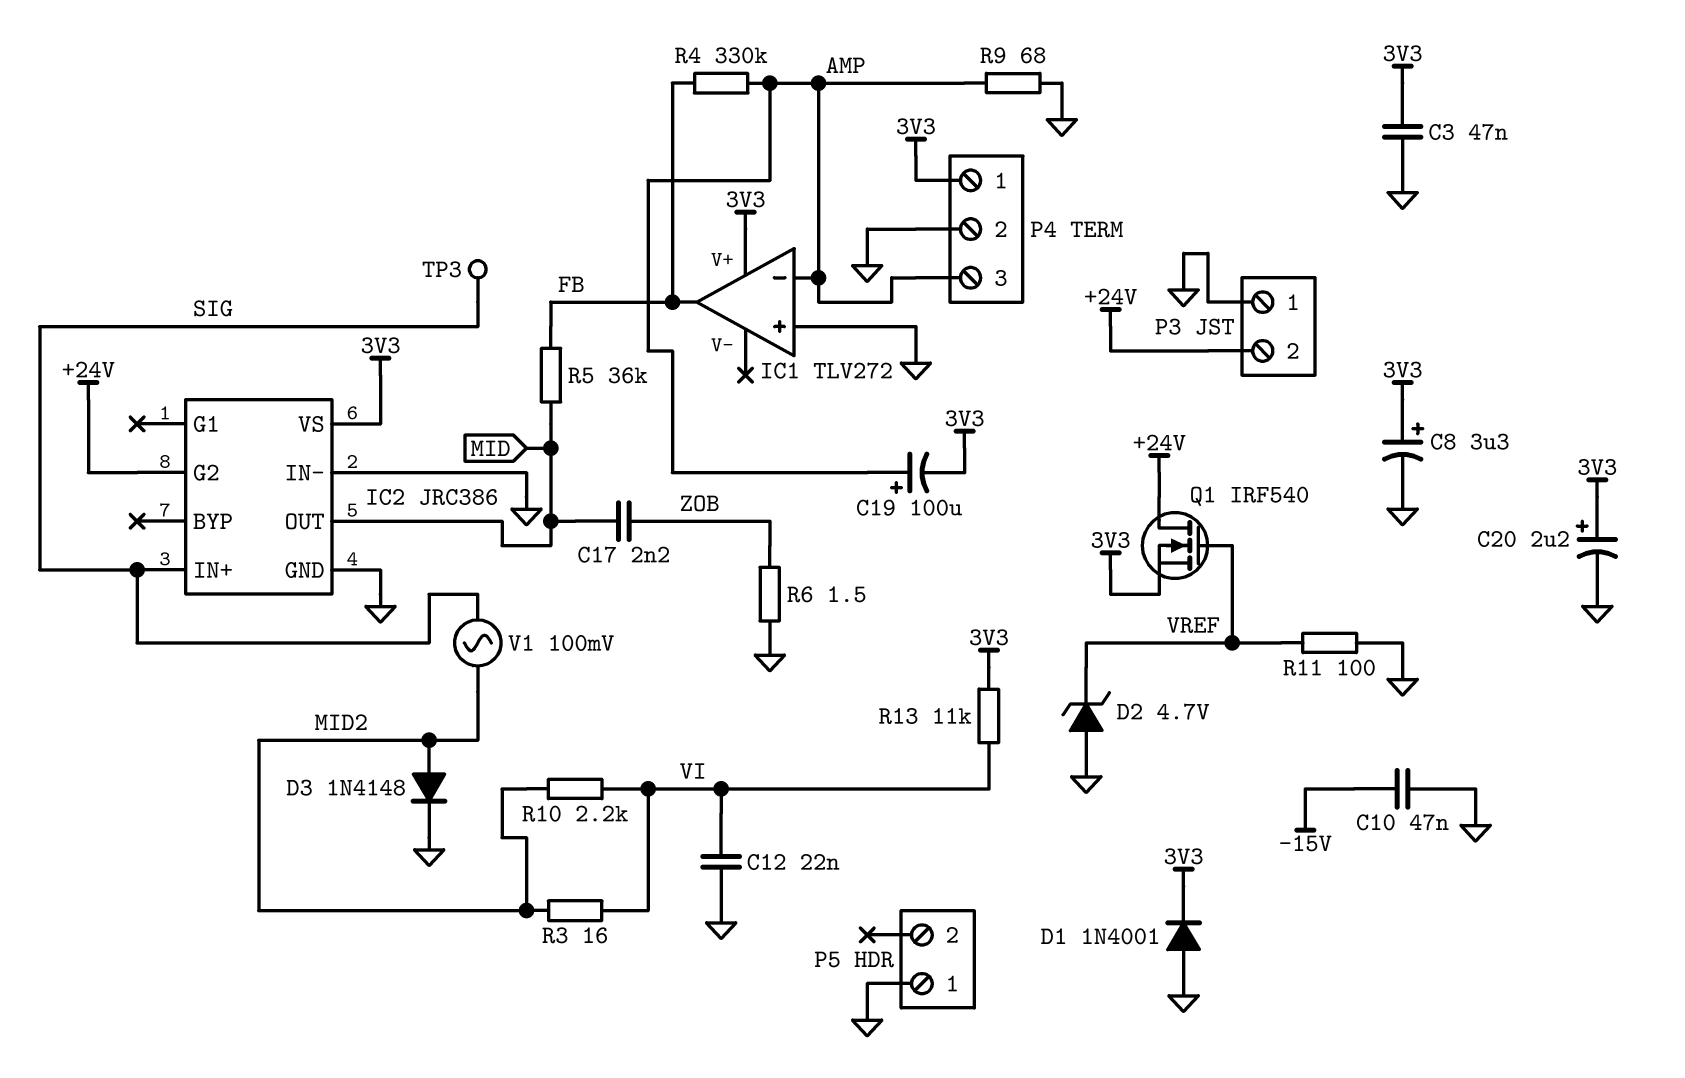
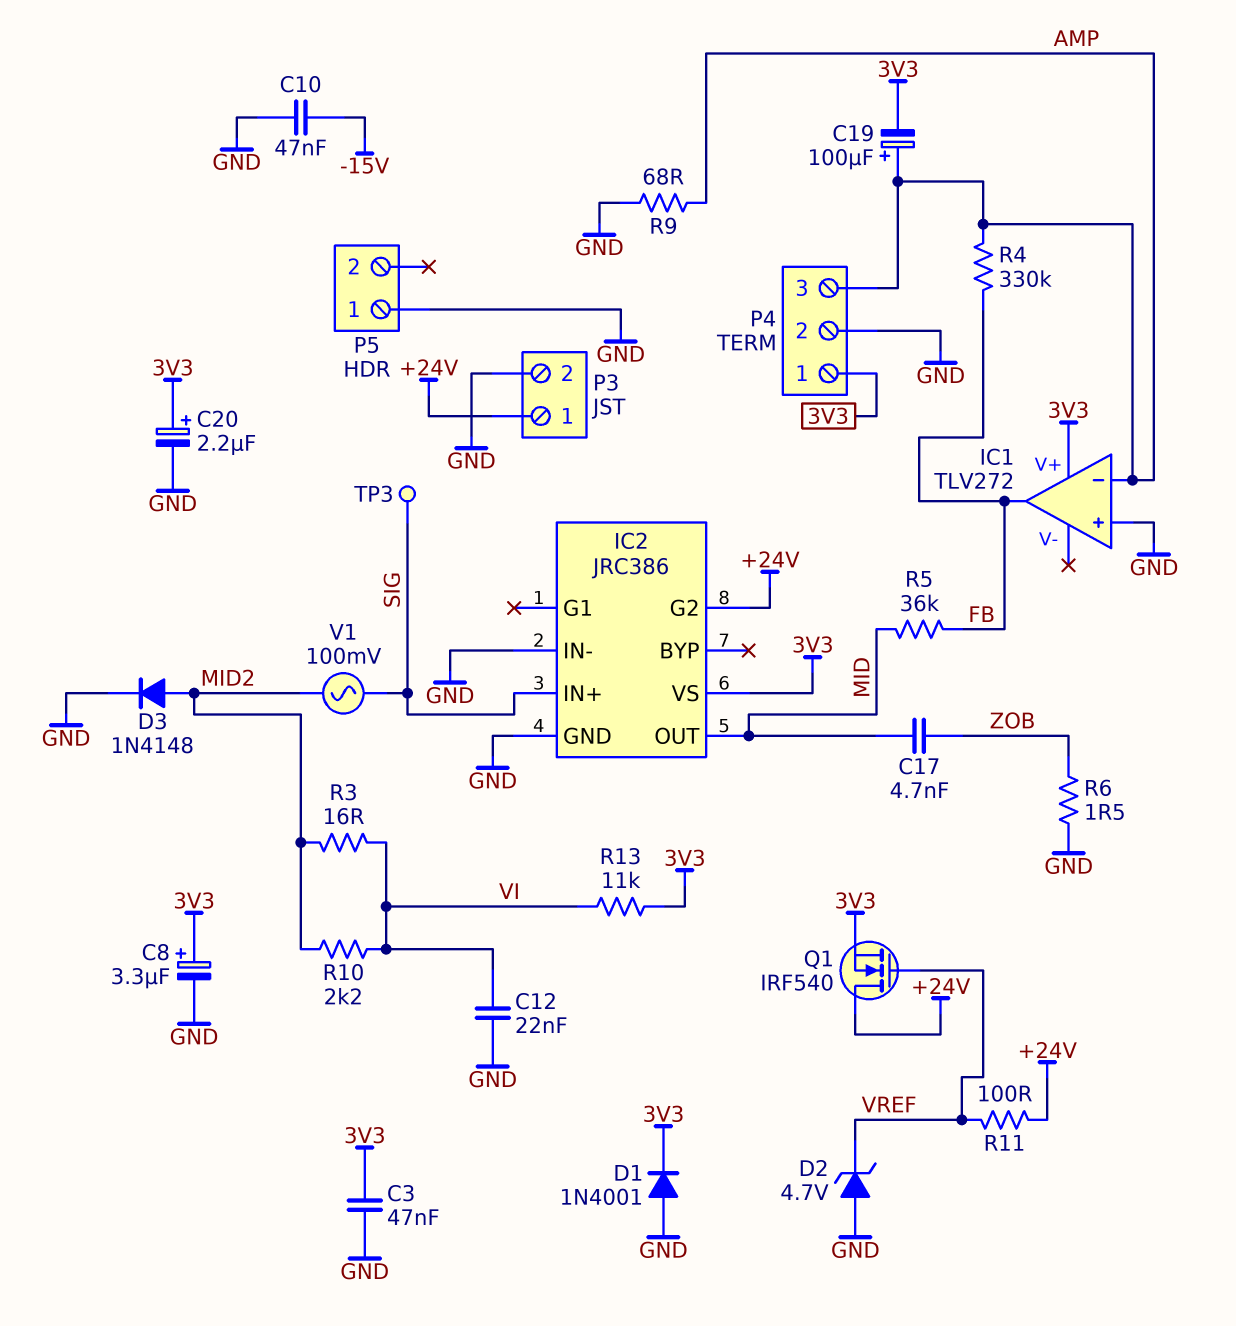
C17: 2.2nF (MID, ZOB) -> 4.7nF (MID, ZOB)
P3 pin 1: GND -> +24V
P3 pin 2: +24V -> GND
R11: 100 (GND, VREF) -> 100 (+24V, VREF)

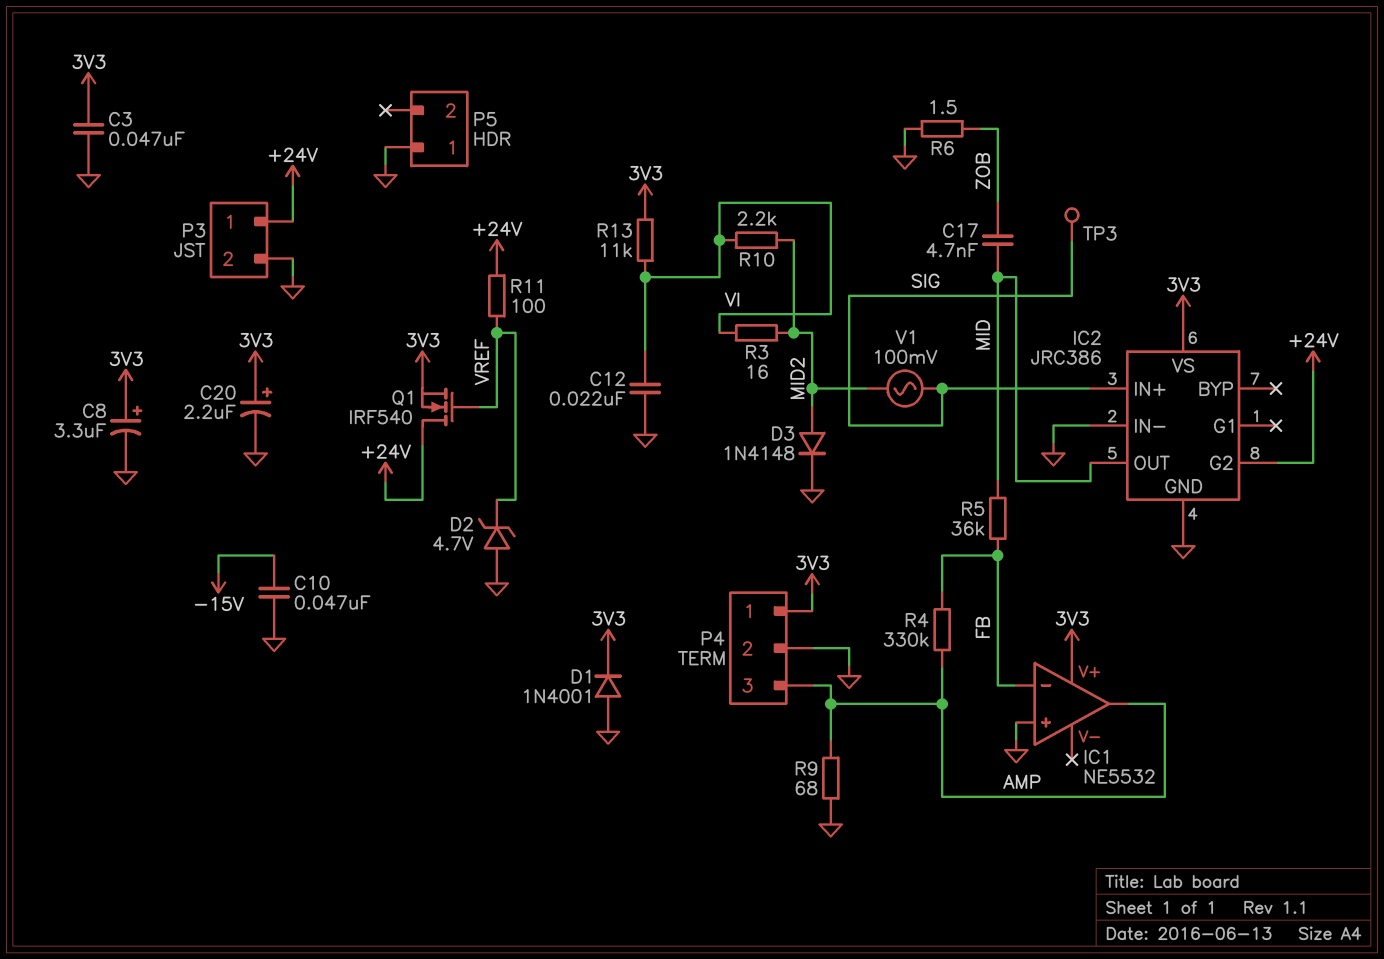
C19: 100uF (plus AMP, minus 3V3) -> none
IC1: TLV272 -> NE5532
IC1 pin in-: AMP -> FB
IC1 pin out: FB -> AMP

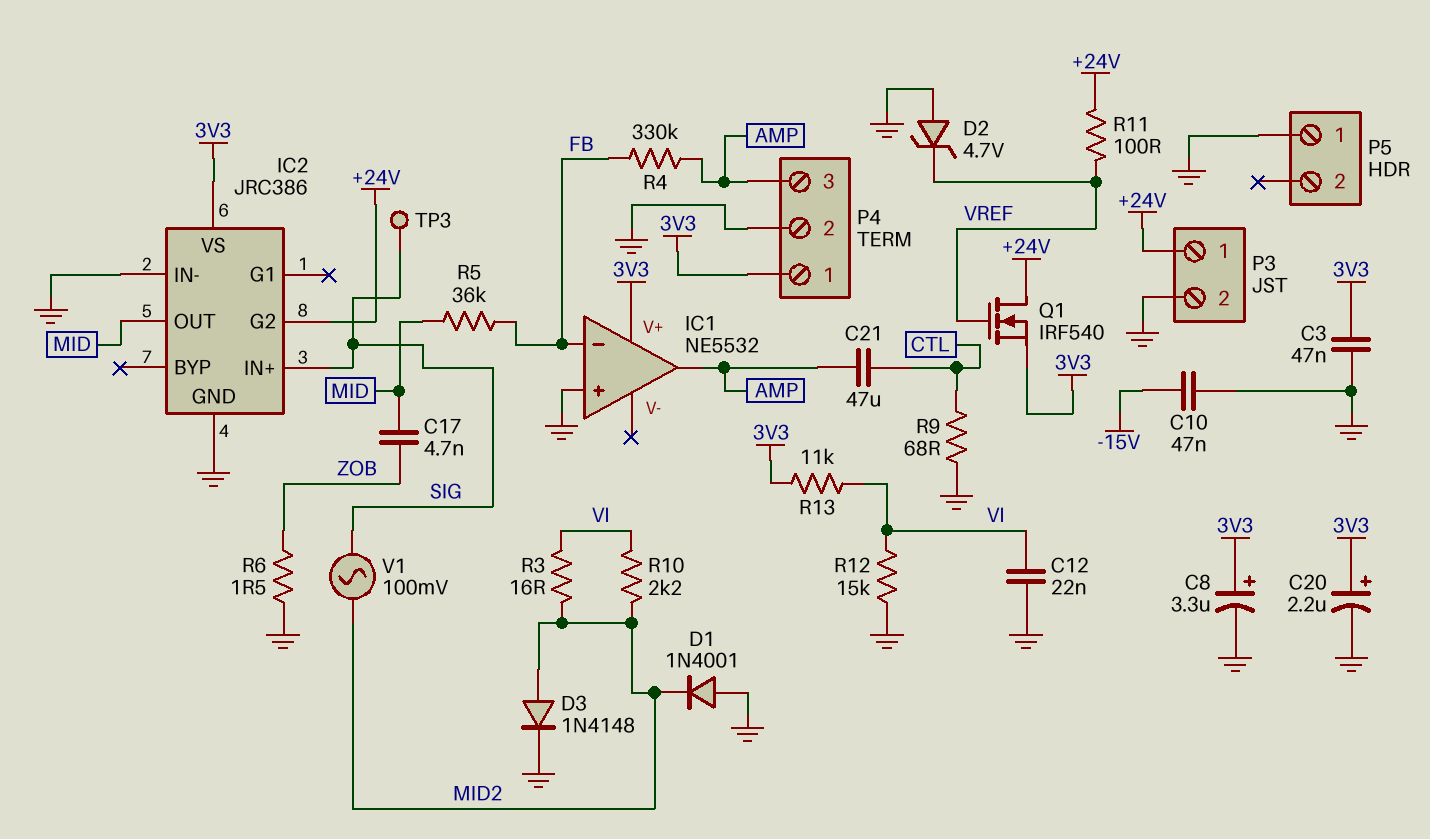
C21: none -> 47uF (AMP, CTL)
D1: diode 1N4001 (A GND, K 3V3) -> diode 1N4001 (A GND, K MID2)
R9: 68 (AMP, GND) -> 68 (CTL, GND)
R12: none -> 15k (GND, VI)

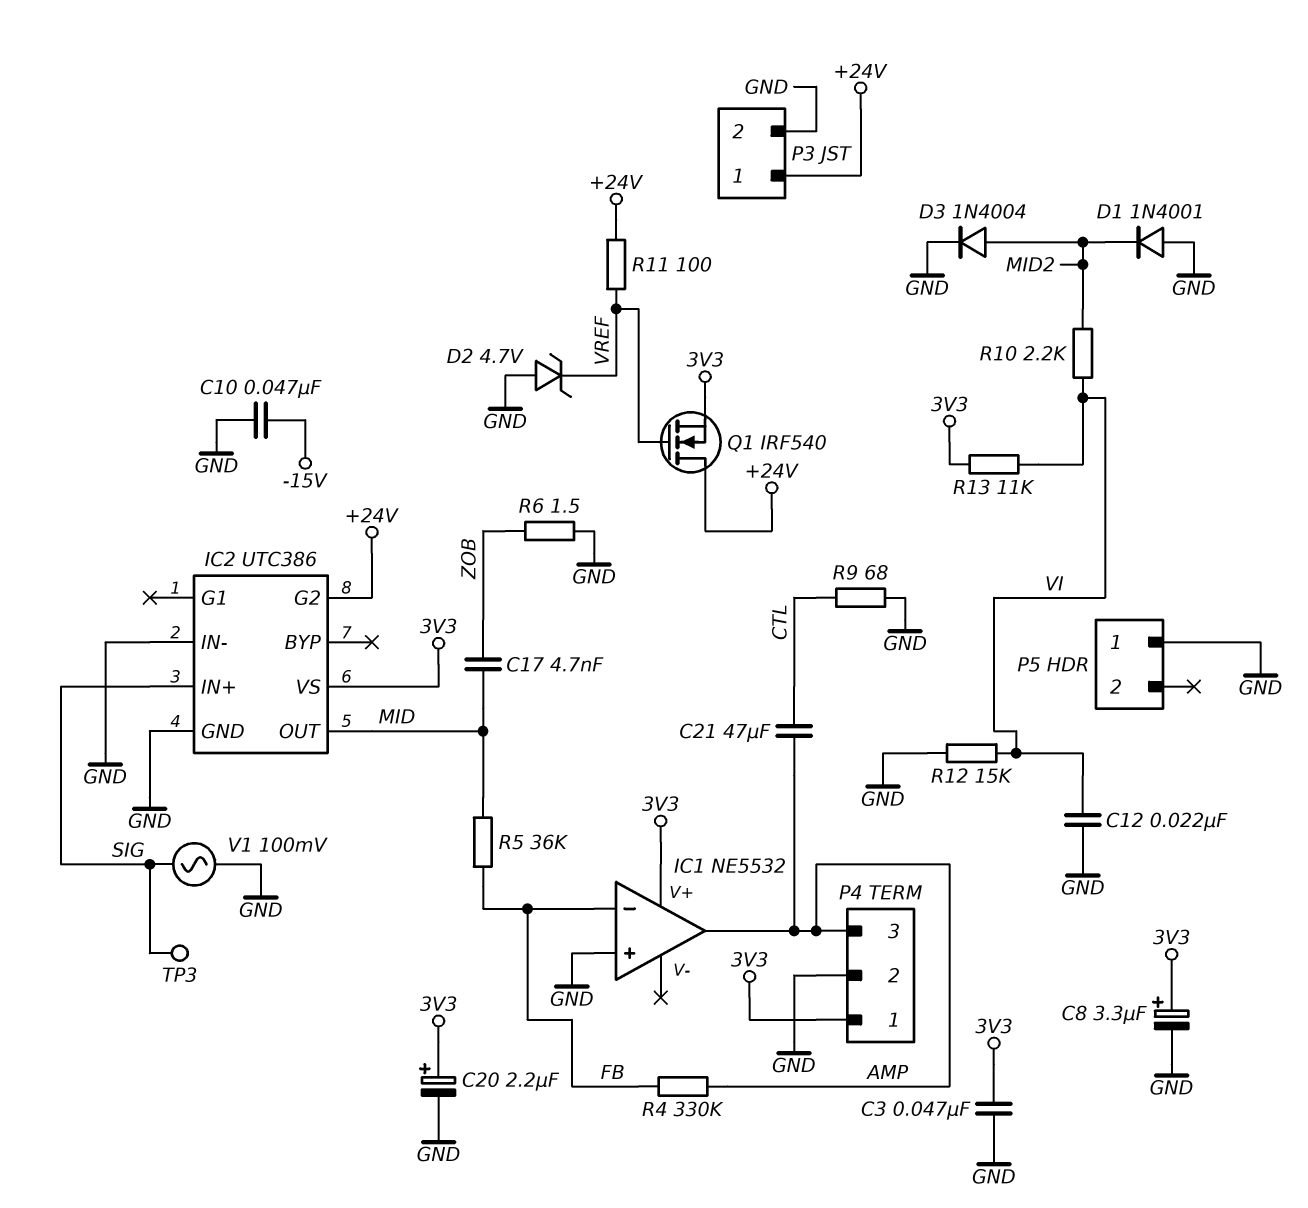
D3: diode 1N4148 (A MID2, K GND) -> diode 1N4004 (A MID2, K GND)
IC2: JRC386 -> UTC386
R3: 16 (MID2, VI) -> none
V1: AC 100mV (MID2, SIG) -> AC 100mV (GND, SIG)

